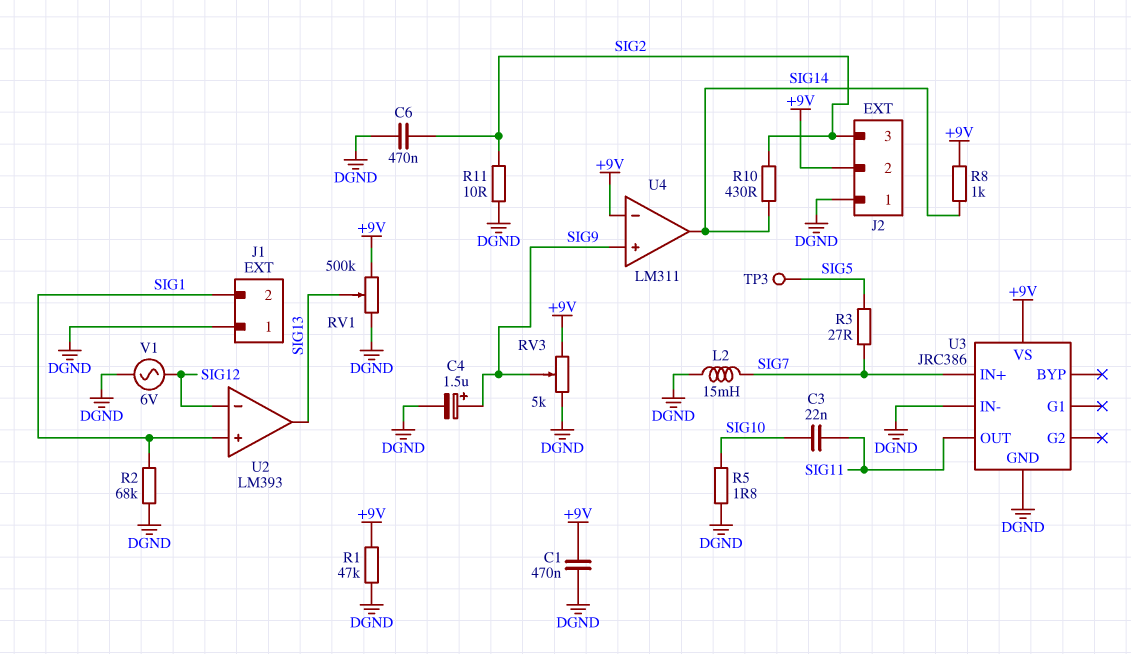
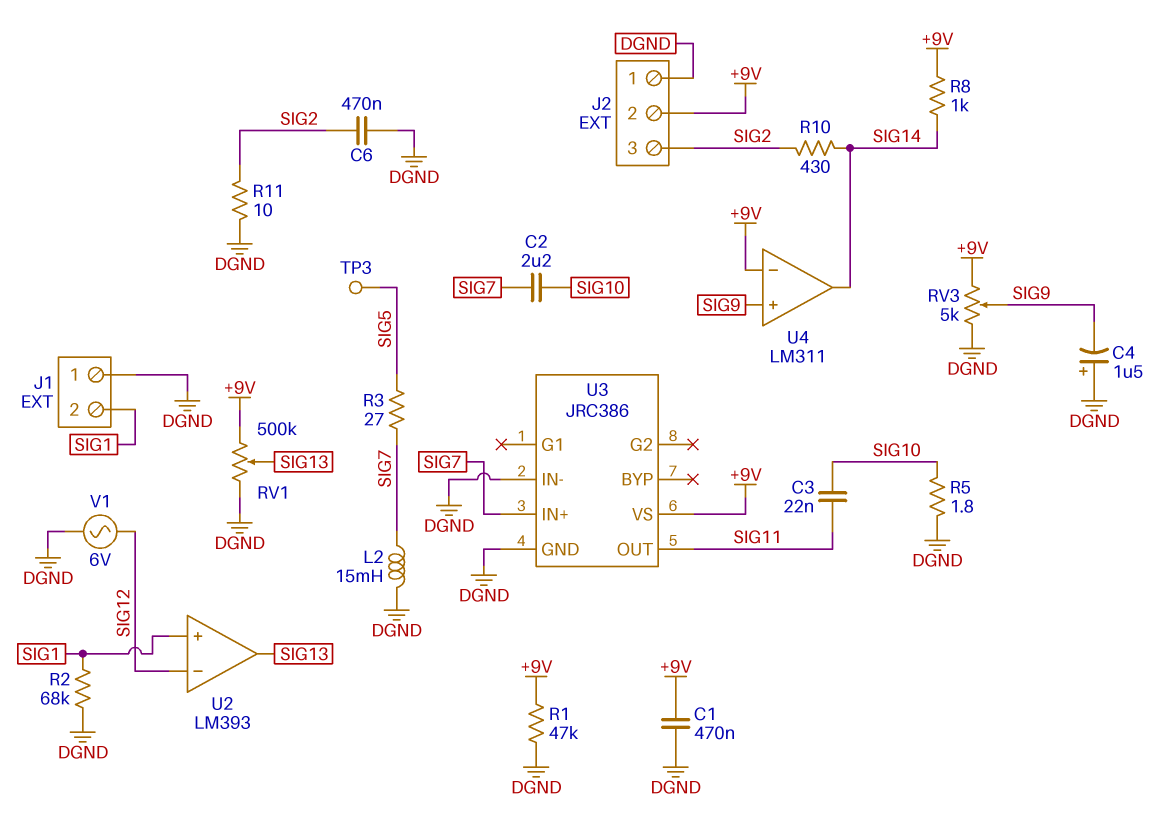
C2: none -> 2.2uF (SIG7, SIG10)
C4: 1.5uF (plus SIG9, minus DGND) -> 1.5uF (plus DGND, minus SIG9)

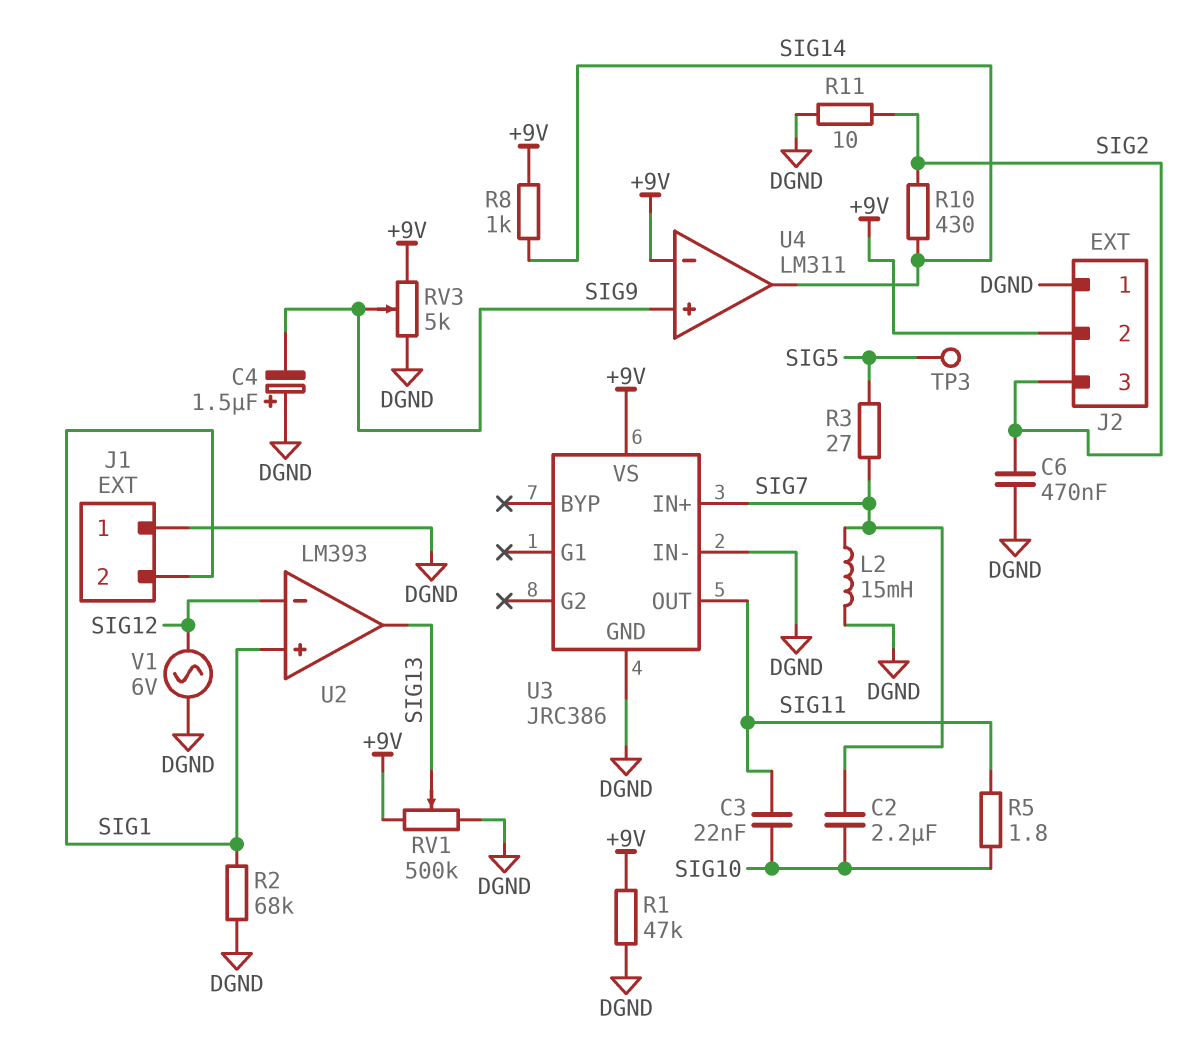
C1: 470nF (+9V, DGND) -> none
R5: 1.8 (DGND, SIG10) -> 1.8 (SIG10, SIG11)

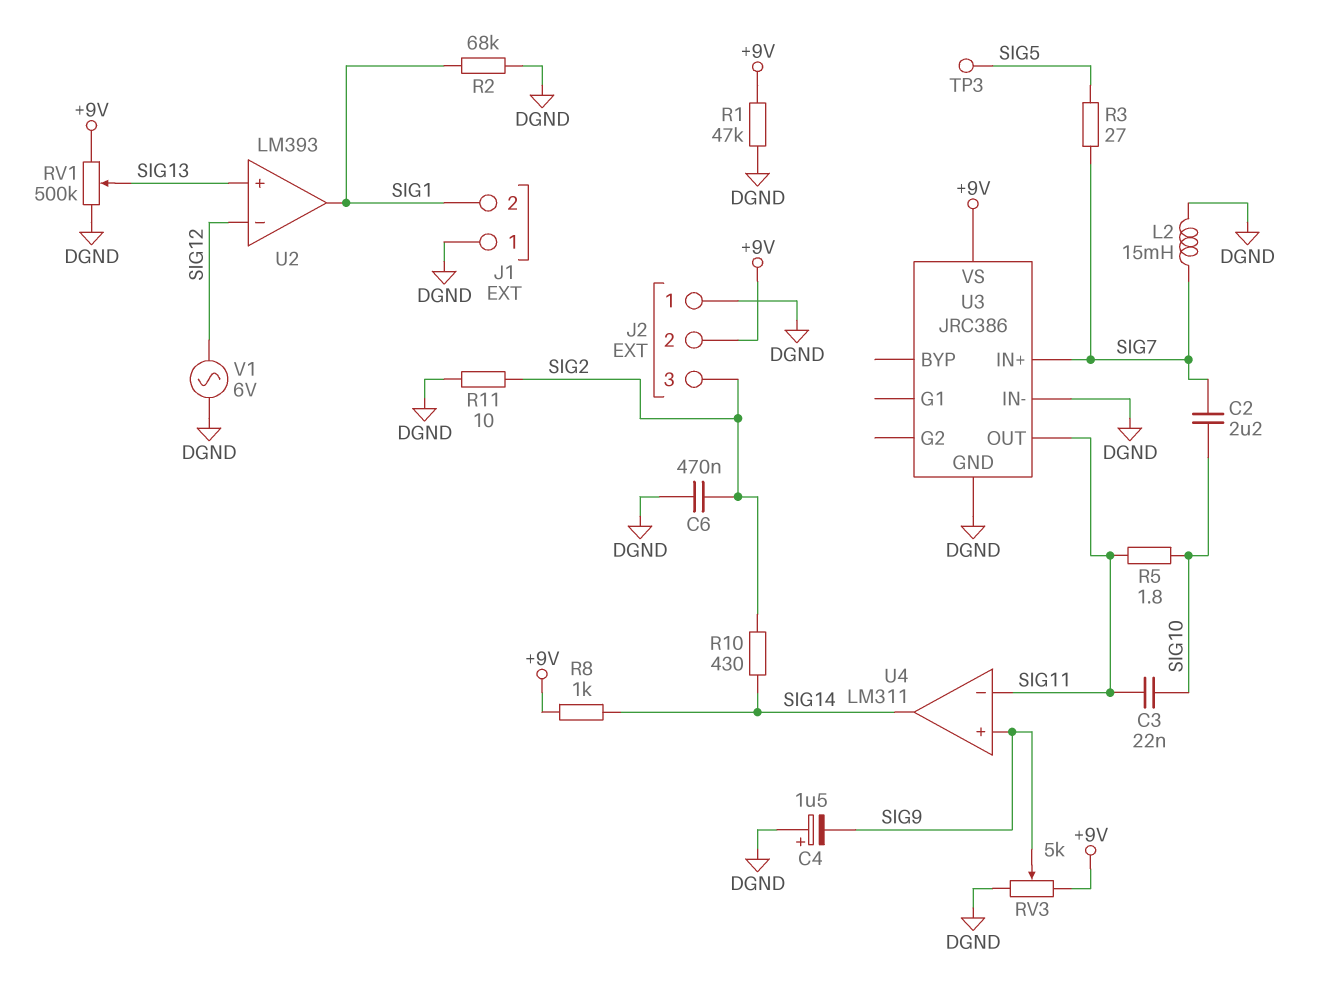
U2 pin in+: SIG1 -> SIG13
U2 pin out: SIG13 -> SIG1
U4 pin in-: +9V -> SIG11

